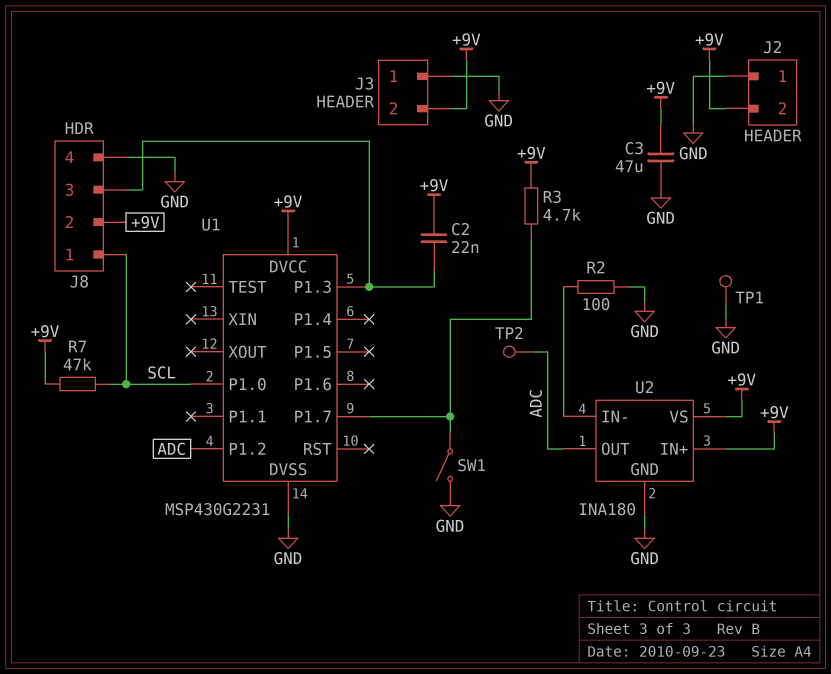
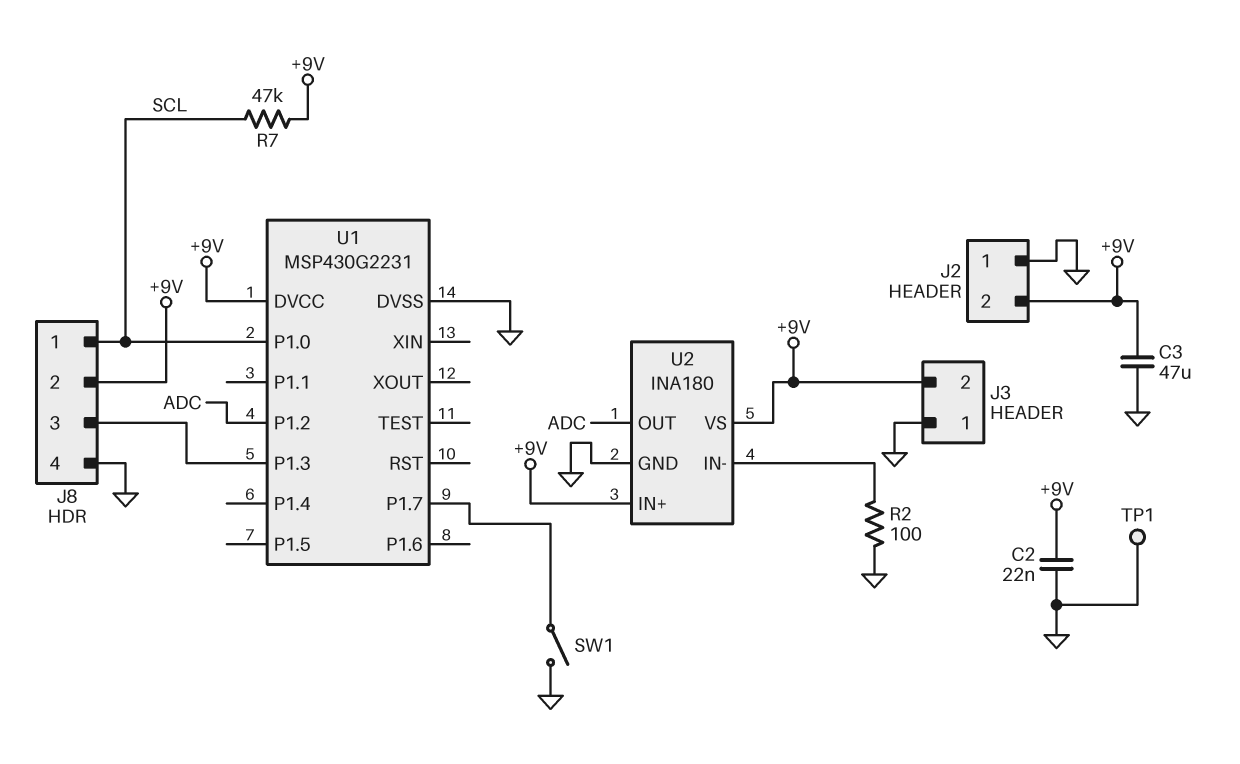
C2: 22nF (+9V, J8/3) -> 22nF (+9V, GND)
R3: 4.7k (+9V, U1/P1.7) -> none
TP2: test point (ADC) -> none

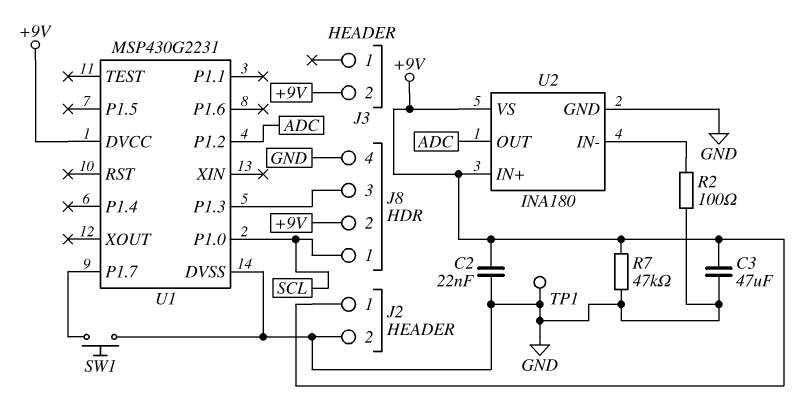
J2 pin 1: GND -> +9V
J2 pin 2: +9V -> GND
J3 pin 1: GND -> none
R7: 47k (+9V, SCL) -> 47k (+9V, GND)
SW1: switch (GND, U1/P1.7) -> button (GND, U1/P1.7)

